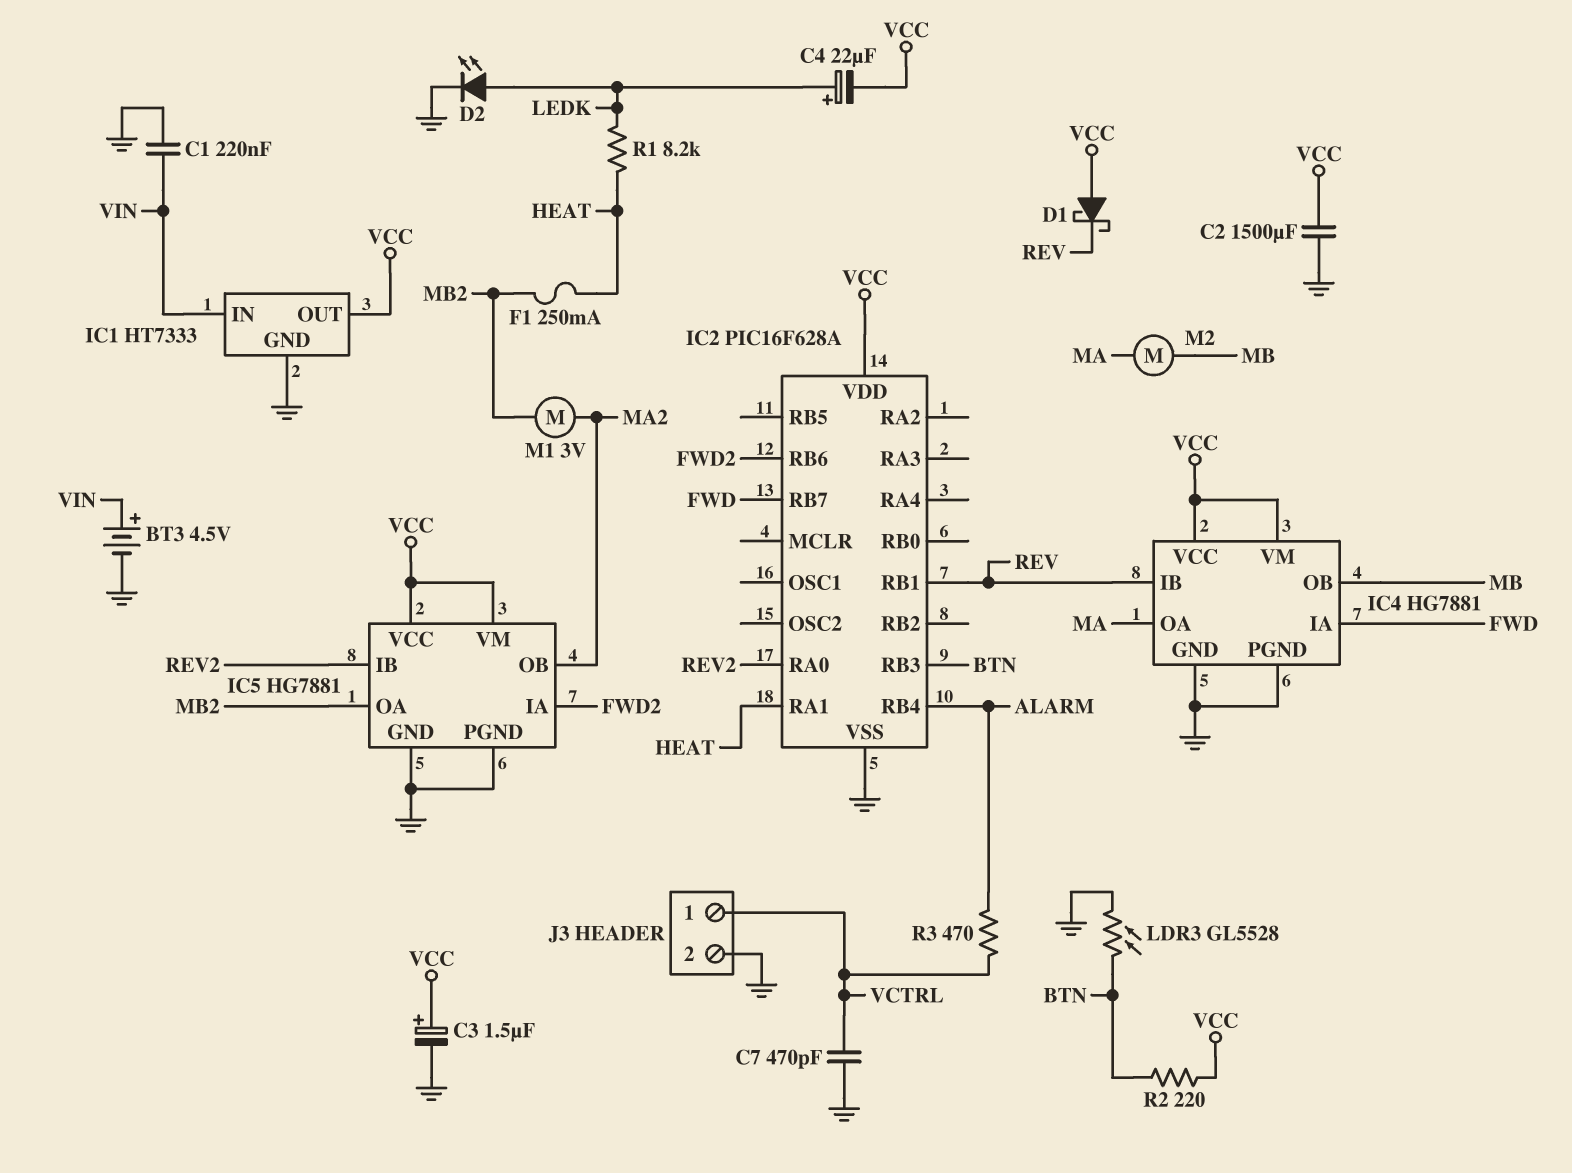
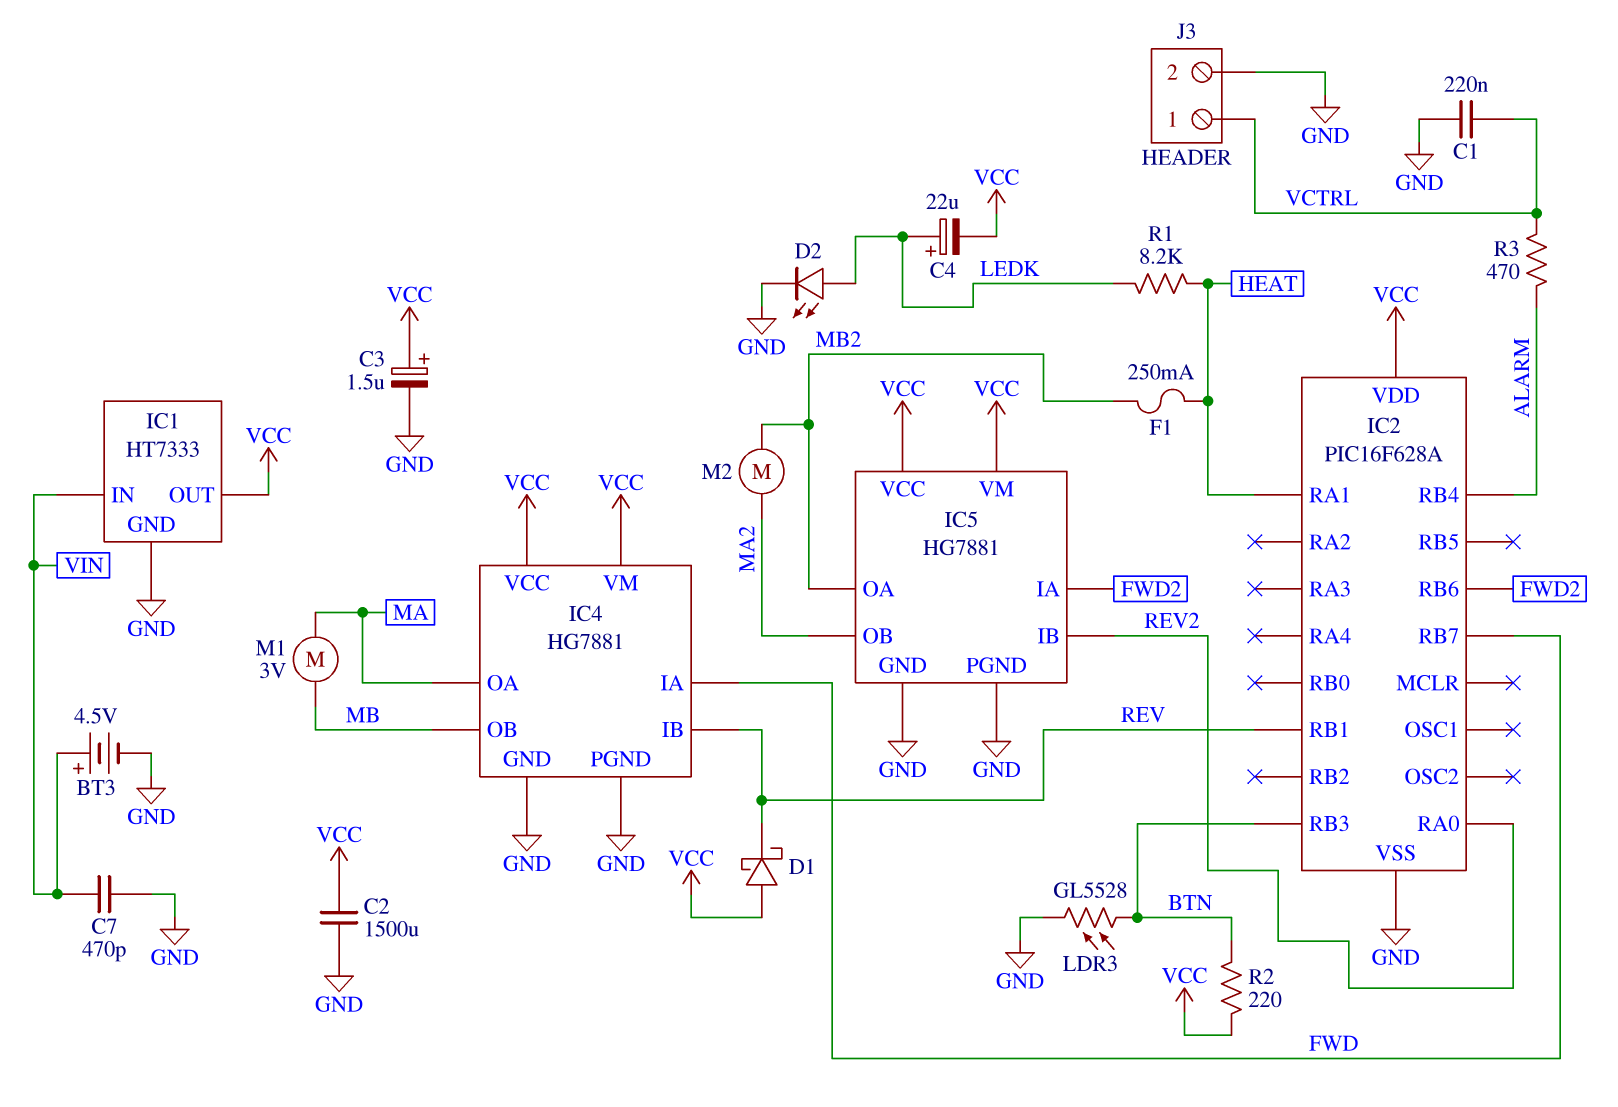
C1: 220nF (GND, VIN) -> 220nF (GND, VCTRL)
C7: 470pF (GND, VCTRL) -> 470pF (GND, VIN)
M1: motor 3V (MA2, MB2) -> motor 3V (MA, MB)
M2: motor (MA, MB) -> motor (MA2, MB2)

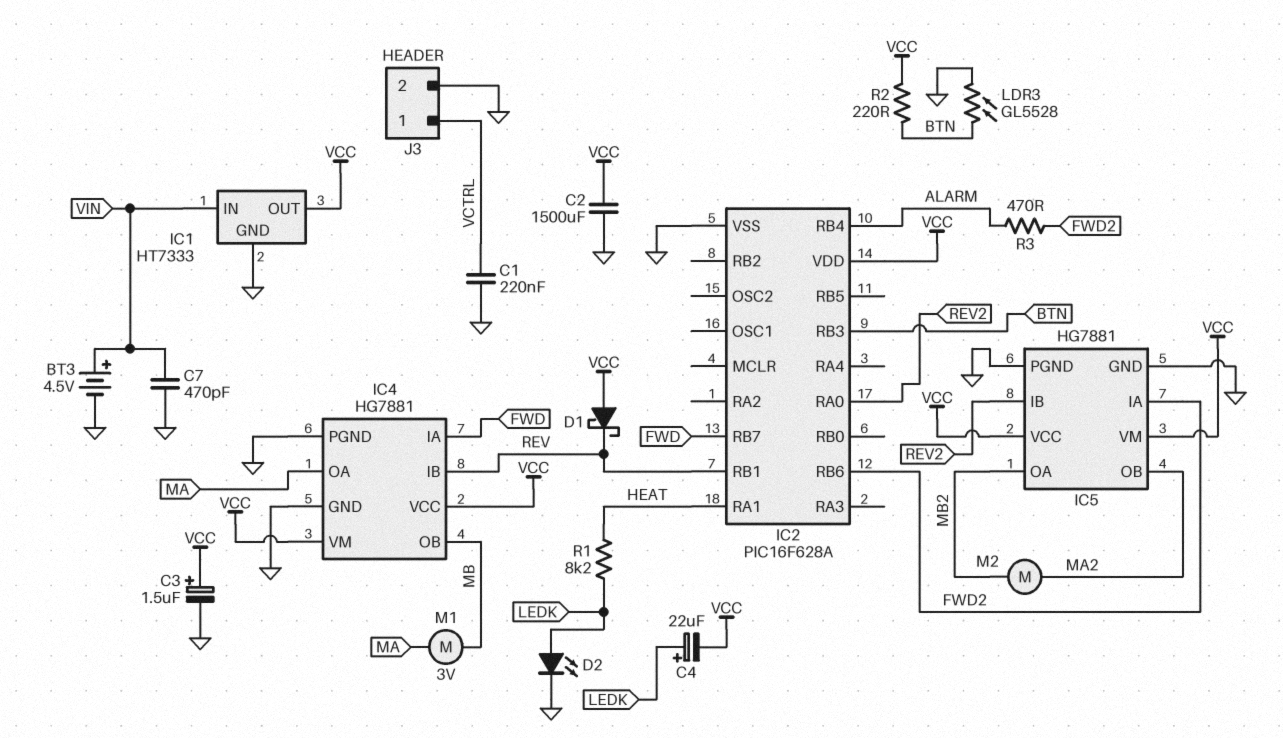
F1: 250mA (HEAT, MB2) -> none
R3: 470 (ALARM, VCTRL) -> 470 (ALARM, FWD2)

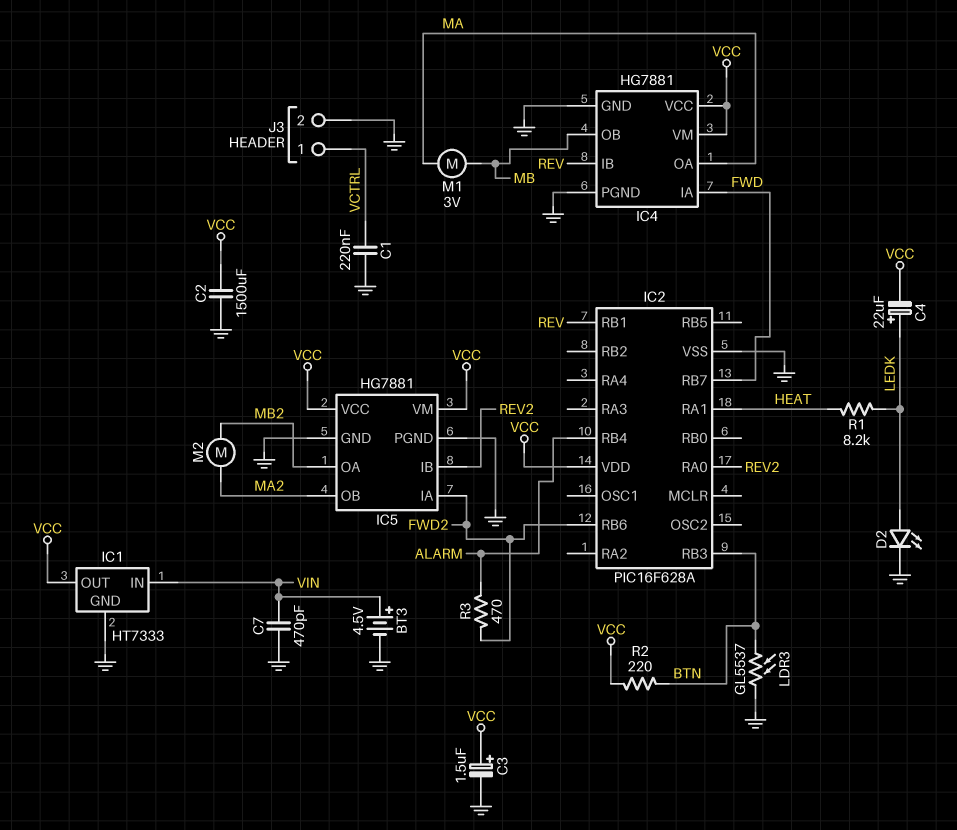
D1: schottky (A VCC, K REV) -> none
LDR3: GL5528 (BTN, GND) -> GL5537 (BTN, GND)

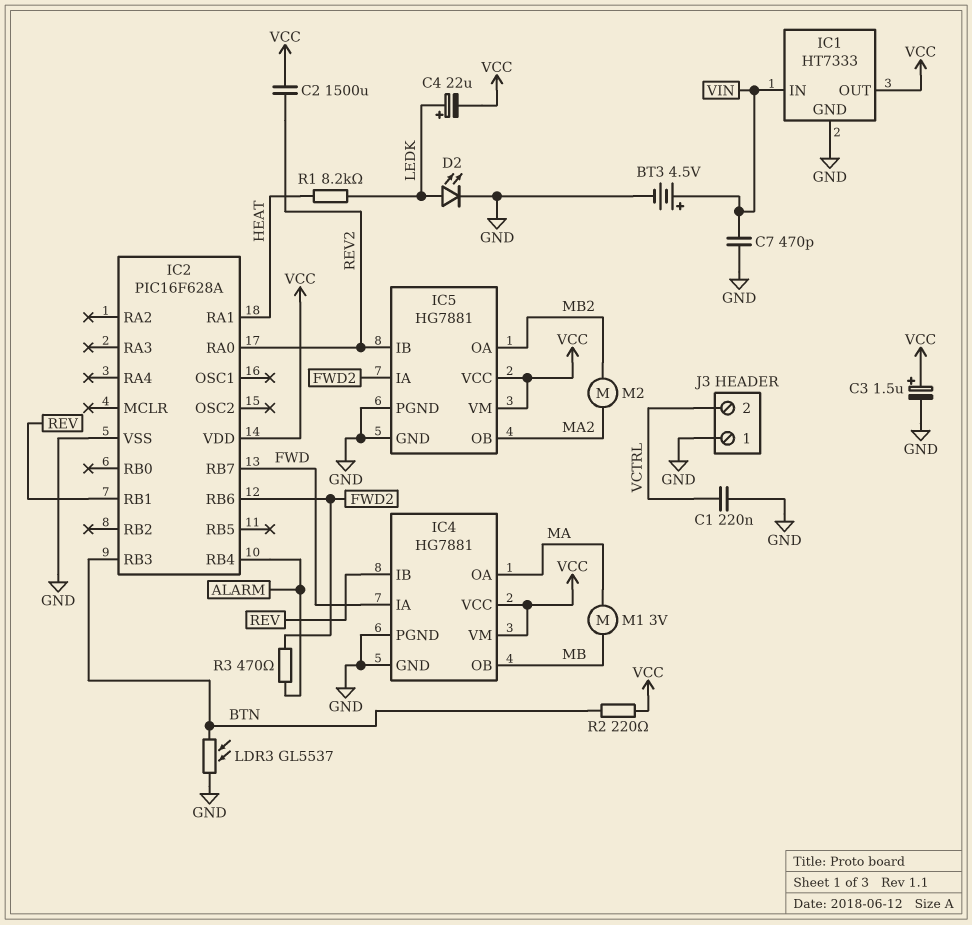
C2: 1500uF (GND, VCC) -> 1500uF (REV2, VCC)
J3 pin 1: VCTRL -> GND
J3 pin 2: GND -> VCTRL

